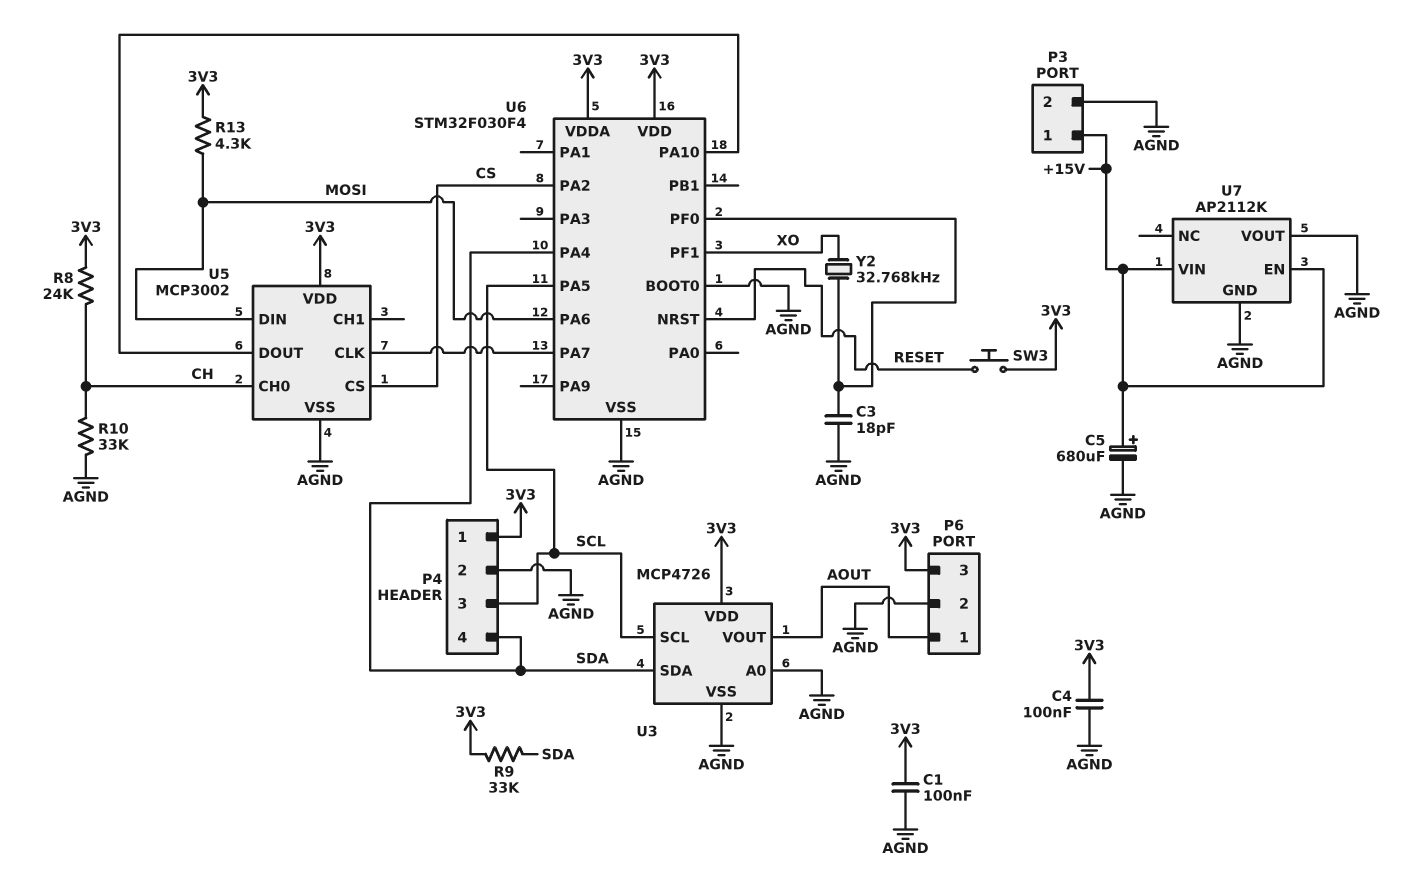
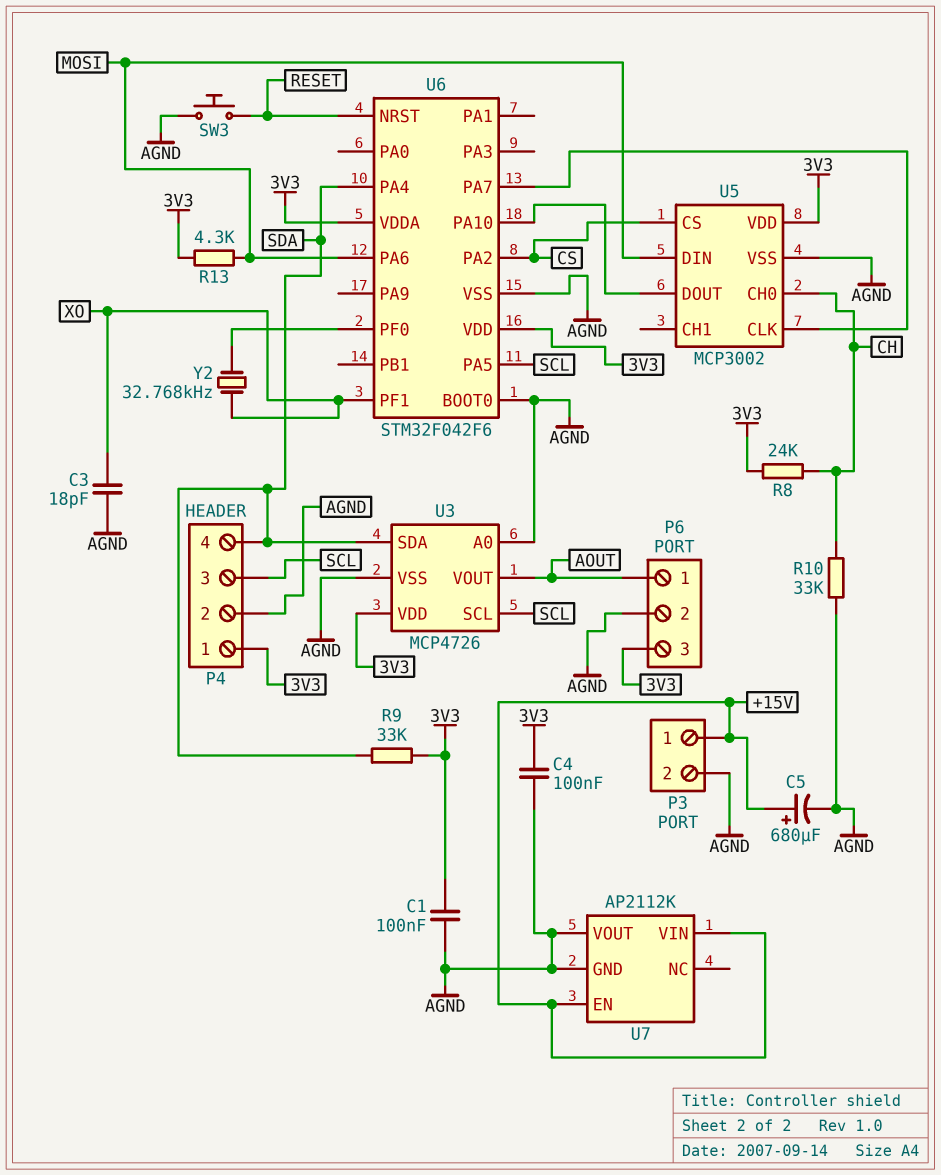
C3: 18pF (AGND, U6/PF0) -> 18pF (AGND, XO)
SW3: button (3V3, RESET) -> button (AGND, RESET)
U6: STM32F030F4 -> STM32F042F6

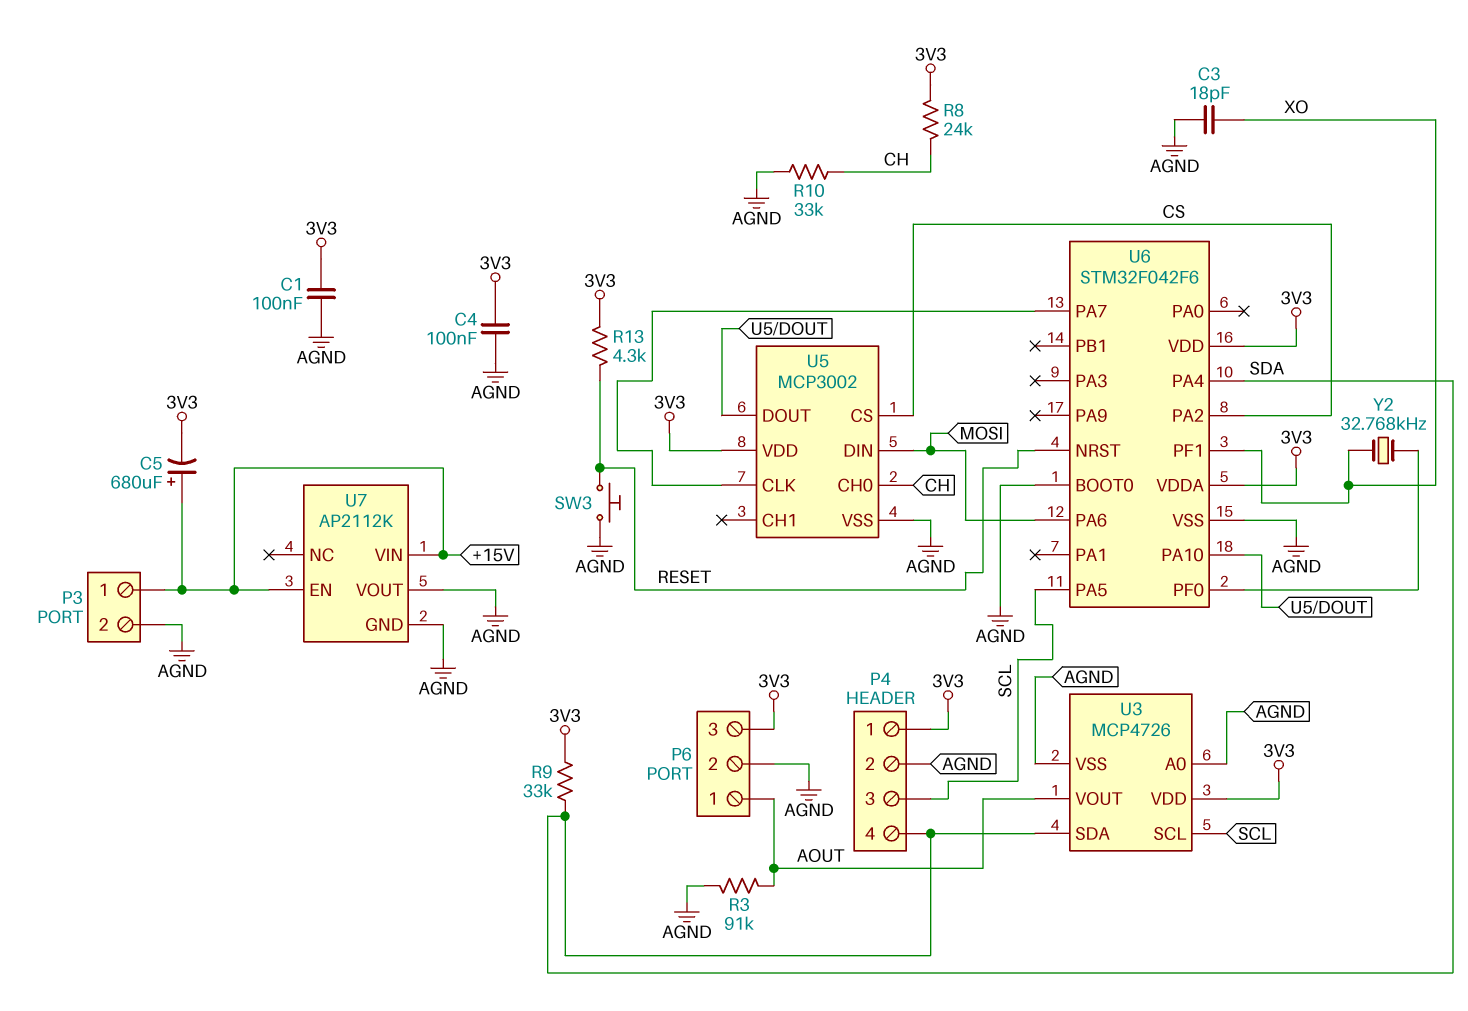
C5: 680uF (plus +15V, minus AGND) -> 680uF (plus +15V, minus 3V3)
R3: none -> 91k (AGND, AOUT)
R13: 4.3k (3V3, MOSI) -> 4.3k (3V3, RESET)

